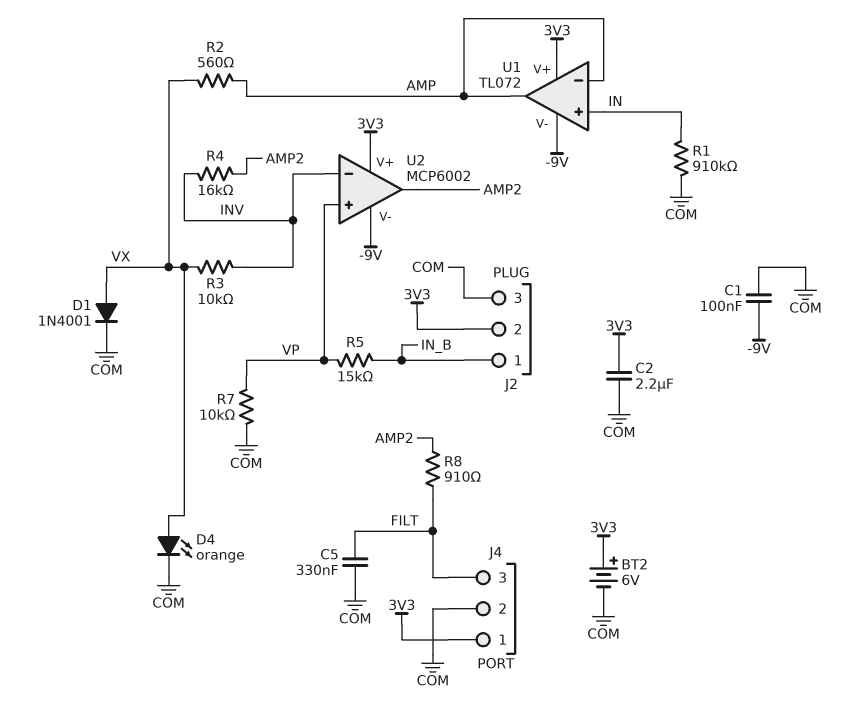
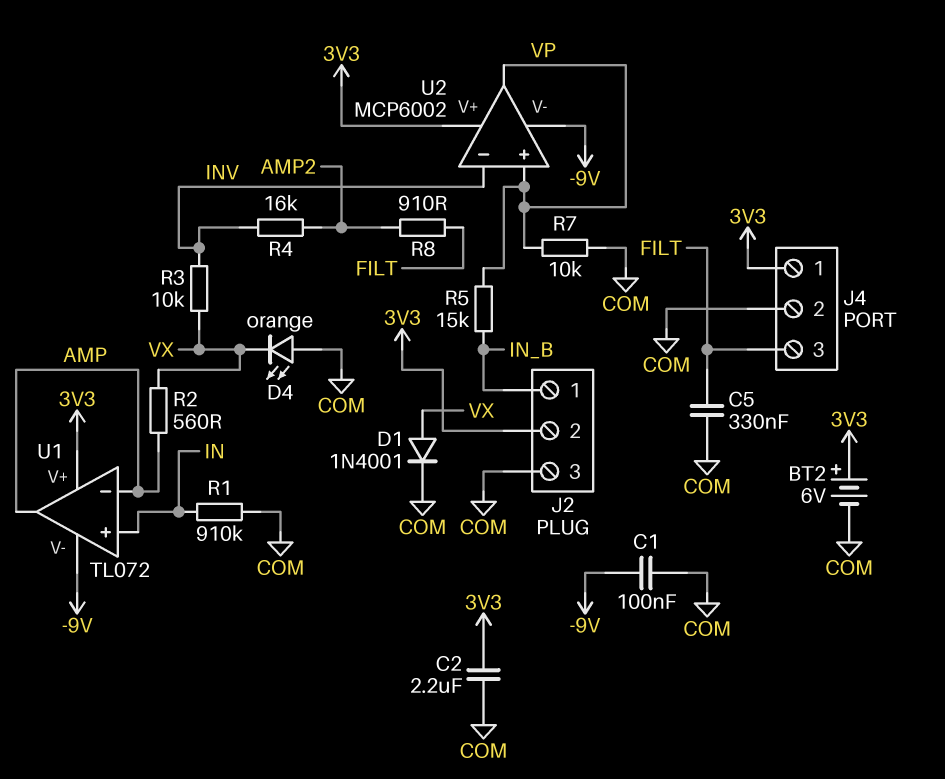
D4: LED orange (A VX, K COM) -> LED orange (A COM, K VX)
U2 pin out: AMP2 -> VP

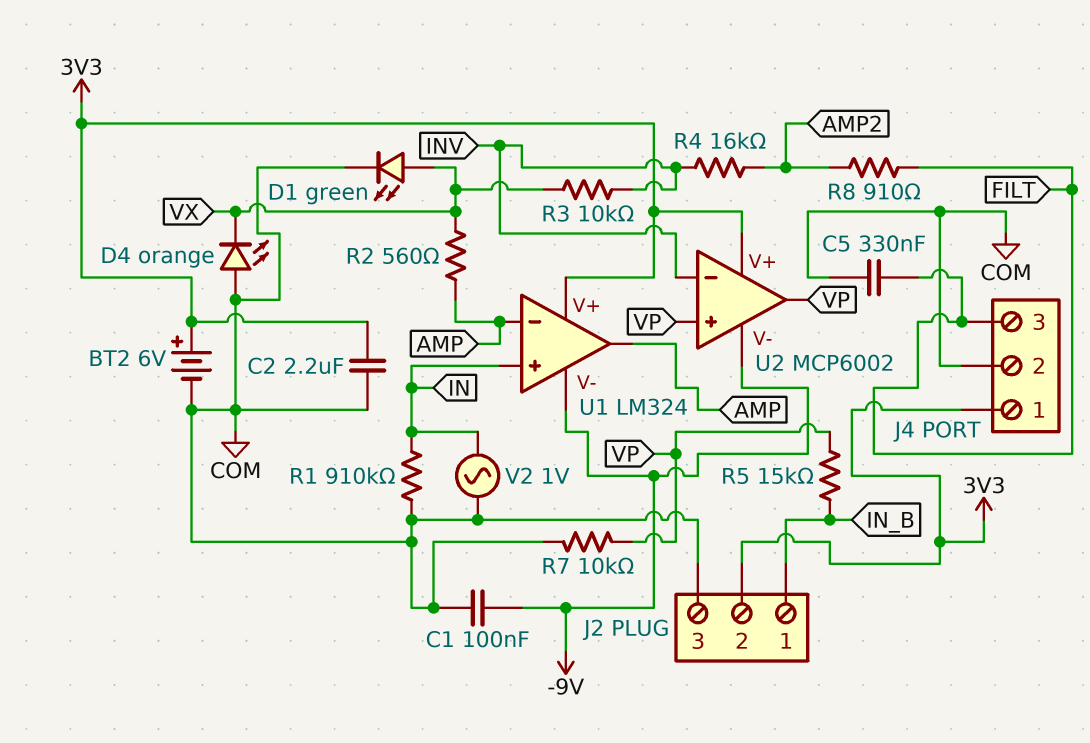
D1: diode 1N4001 (A VX, K COM) -> LED green (A VX, K COM)
U1: TL072 -> LM324
V2: none -> AC 1V (COM, IN)

